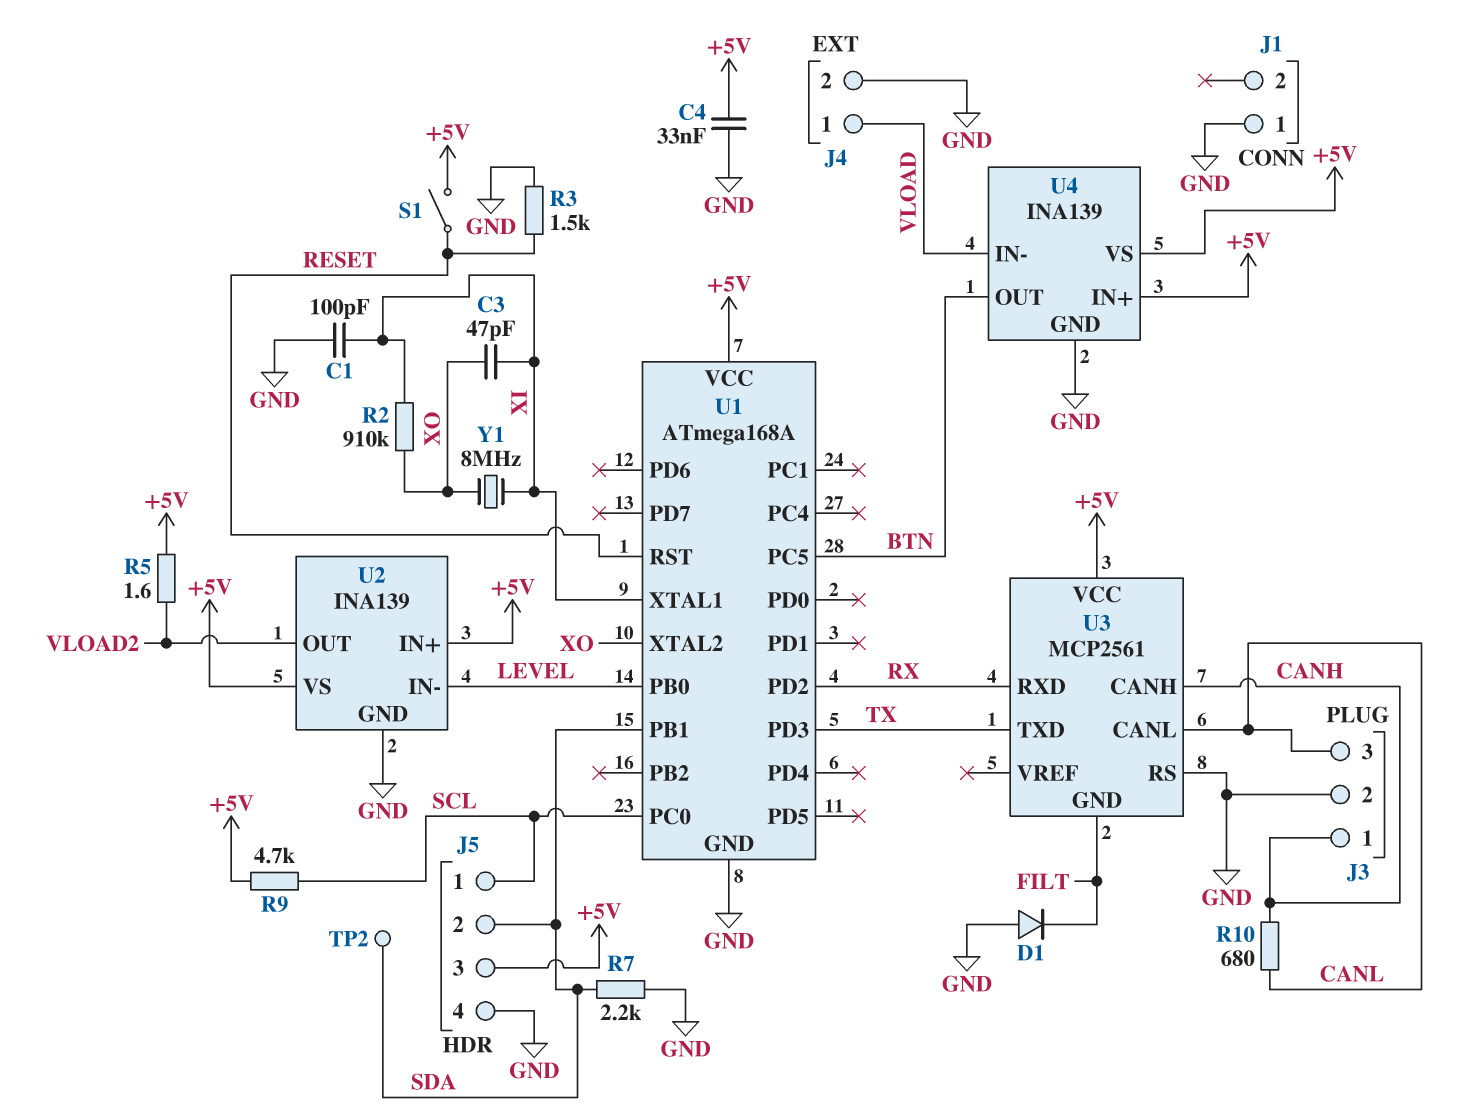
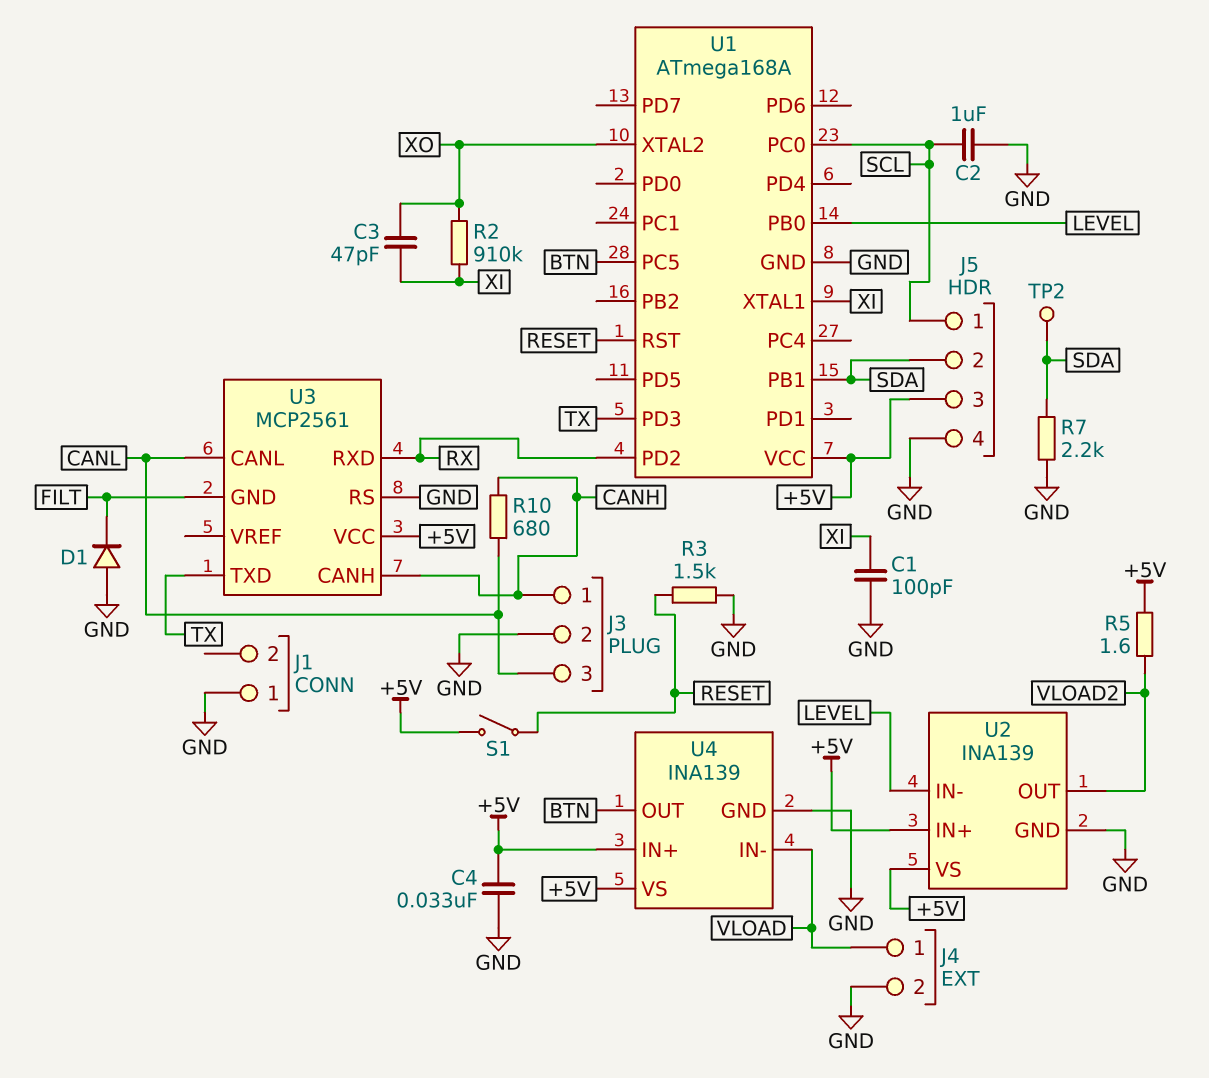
C2: none -> 1uF (GND, SCL)
R9: 4.7k (+5V, SCL) -> none
Y1: 8MHz (XI, XO) -> none

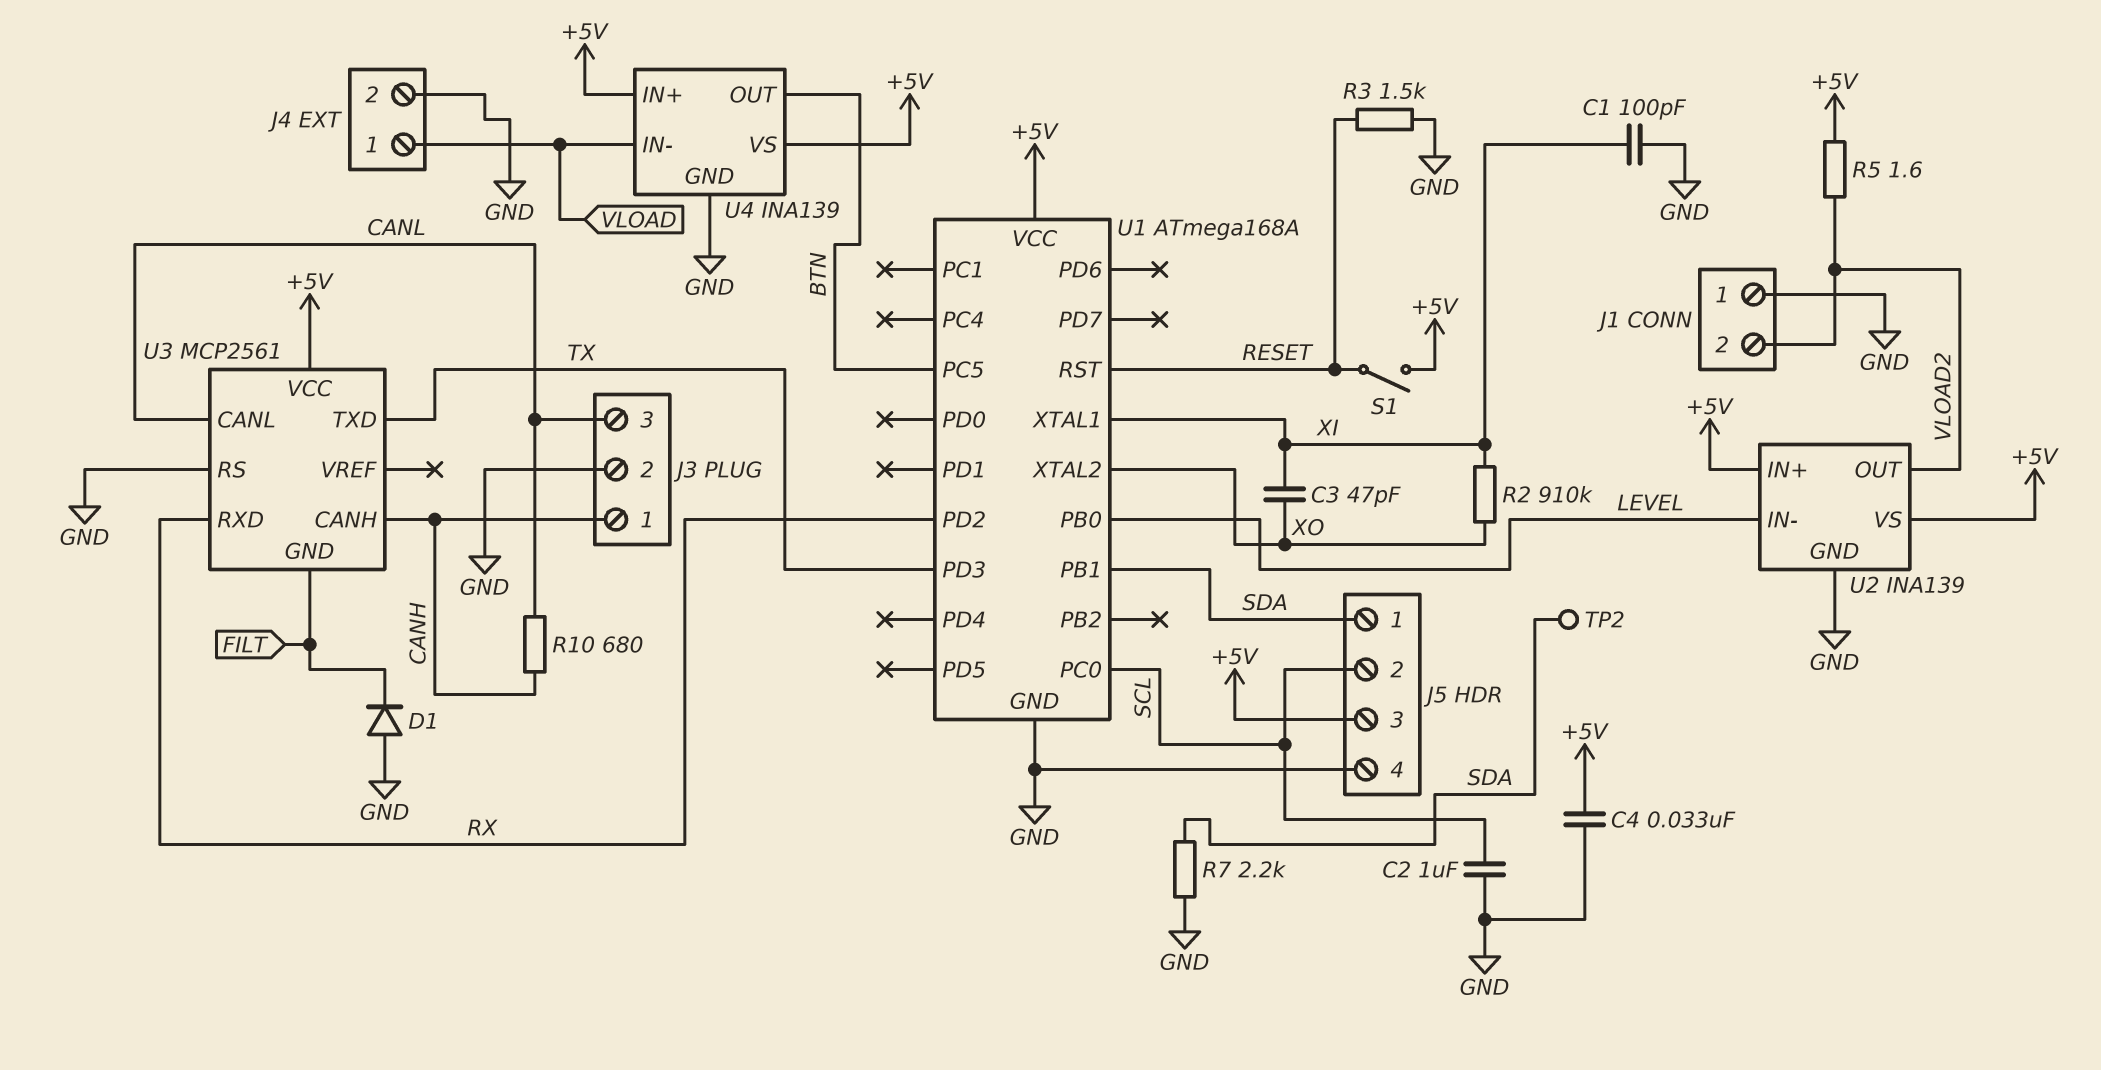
J1 pin 2: none -> VLOAD2
J5 pin 1: SCL -> SDA
J5 pin 2: SDA -> SCL

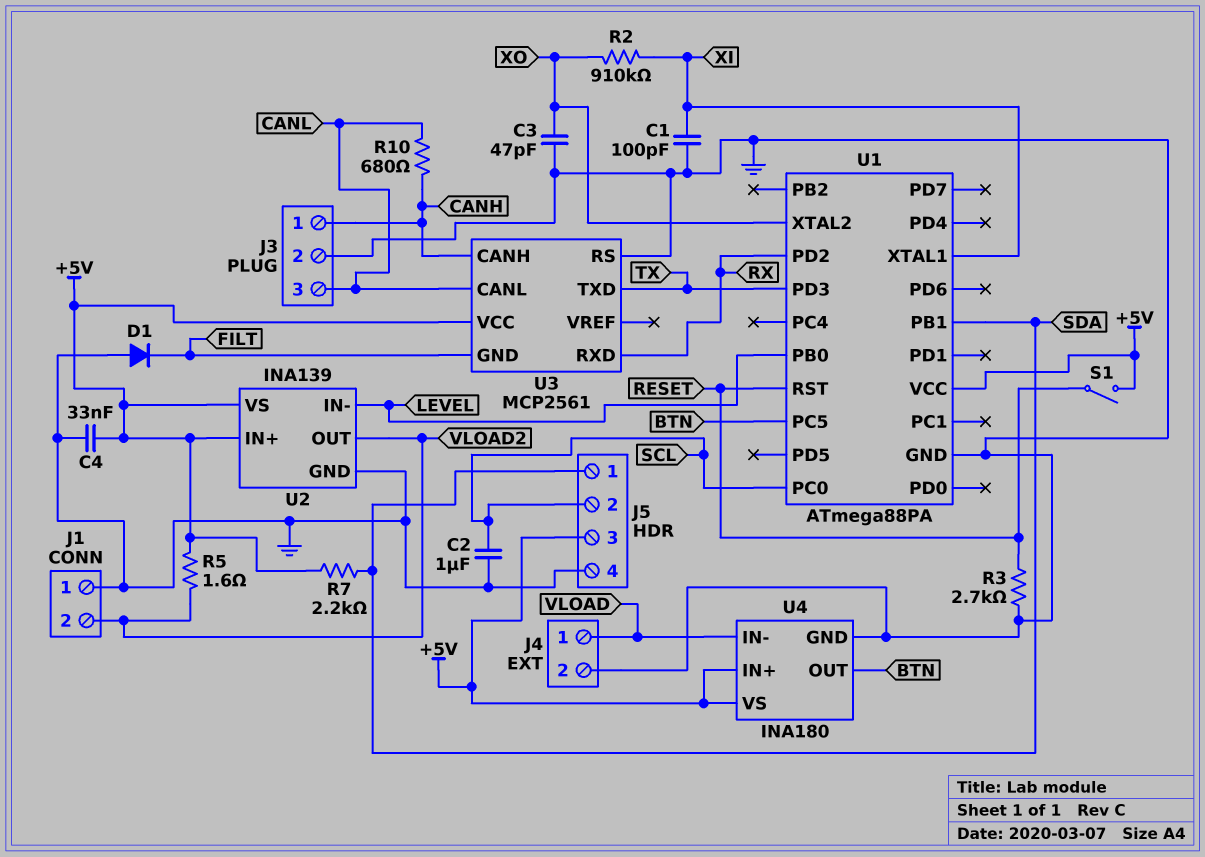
C3: 47pF (XI, XO) -> 47pF (GND, XO)
R3: 1.5k (GND, RESET) -> 2.7k (GND, RESET)
R7: 2.2k (GND, SDA) -> 2.2k (+5V, SDA)
TP2: test point (SDA) -> none
U1: ATmega168A -> ATmega88PA
U4: INA139 -> INA180

